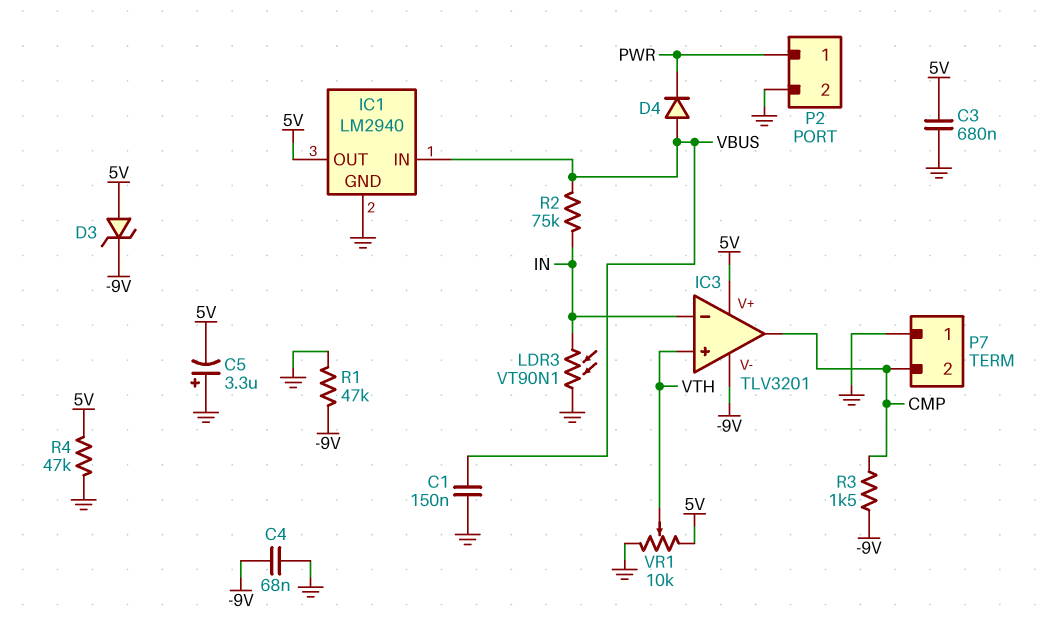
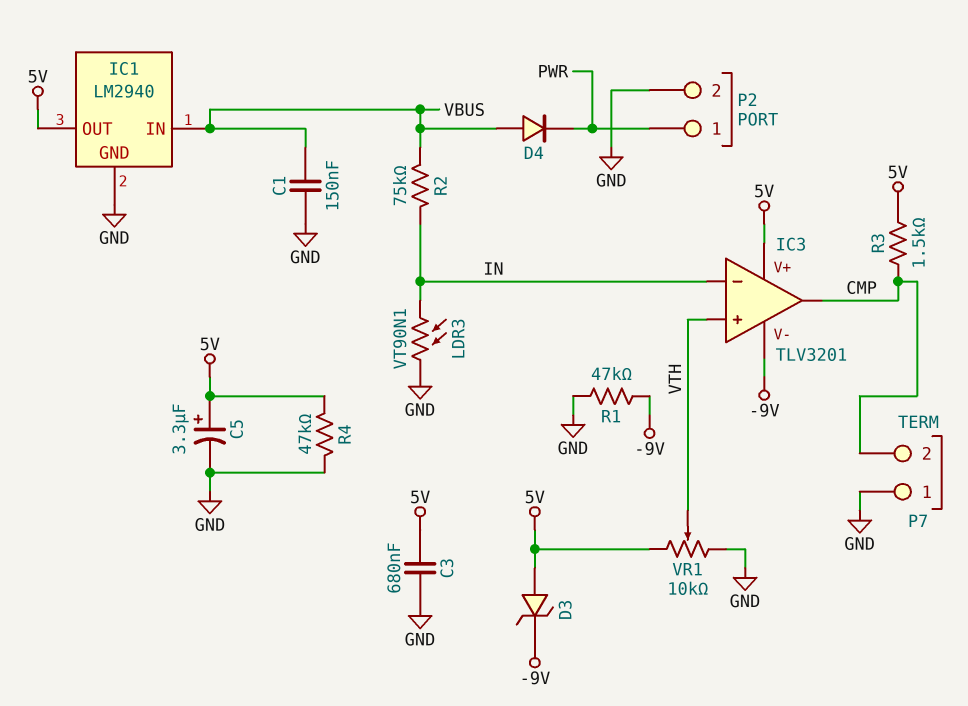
C4: 68nF (-9V, GND) -> none
C5: 3.3uF (plus GND, minus 5V) -> 3.3uF (plus 5V, minus GND)
R3: 1.5k (-9V, CMP) -> 1.5k (5V, CMP)

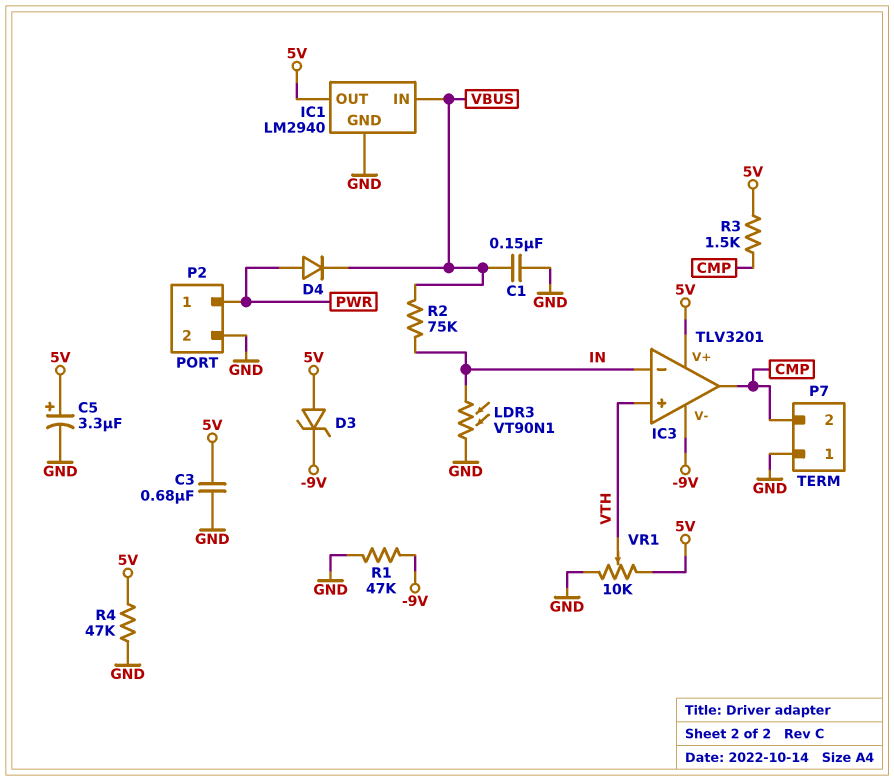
D4: diode (A VBUS, K PWR) -> diode (A PWR, K VBUS)

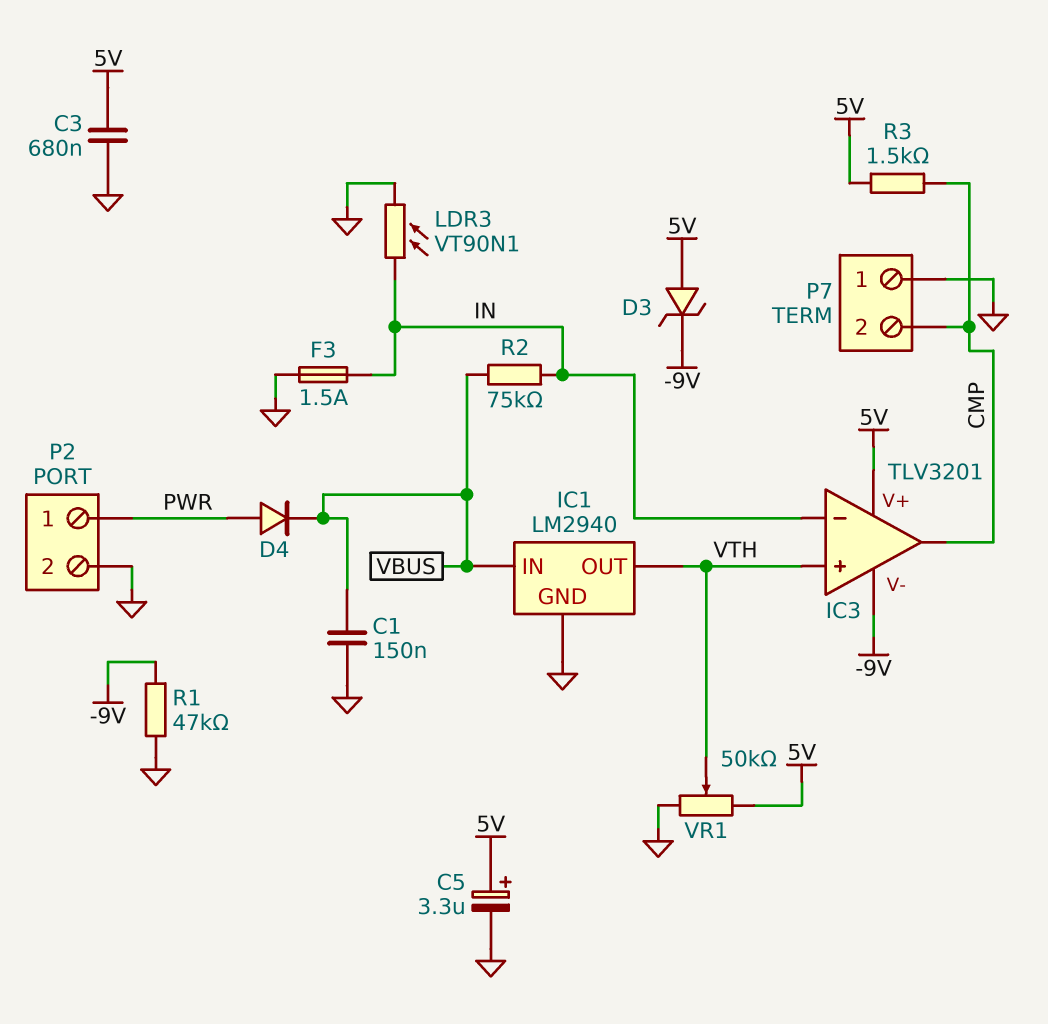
F3: none -> 1.5A (GND, IN)
IC1 pin OUT: 5V -> VTH
R4: 47k (5V, GND) -> none
VR1: 10k (5V, GND, wiper VTH) -> 50k (5V, GND, wiper VTH)

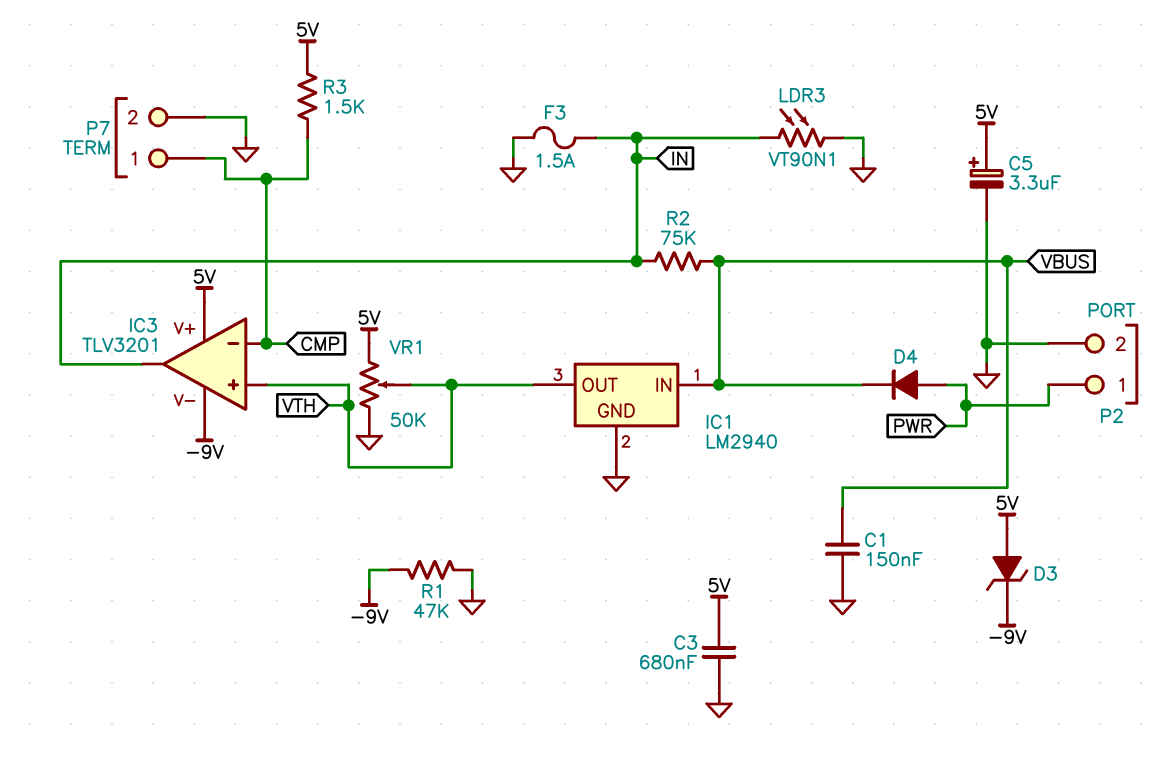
IC3 pin in-: IN -> CMP
IC3 pin out: CMP -> IN
P7 pin 1: GND -> CMP
P7 pin 2: CMP -> GND

